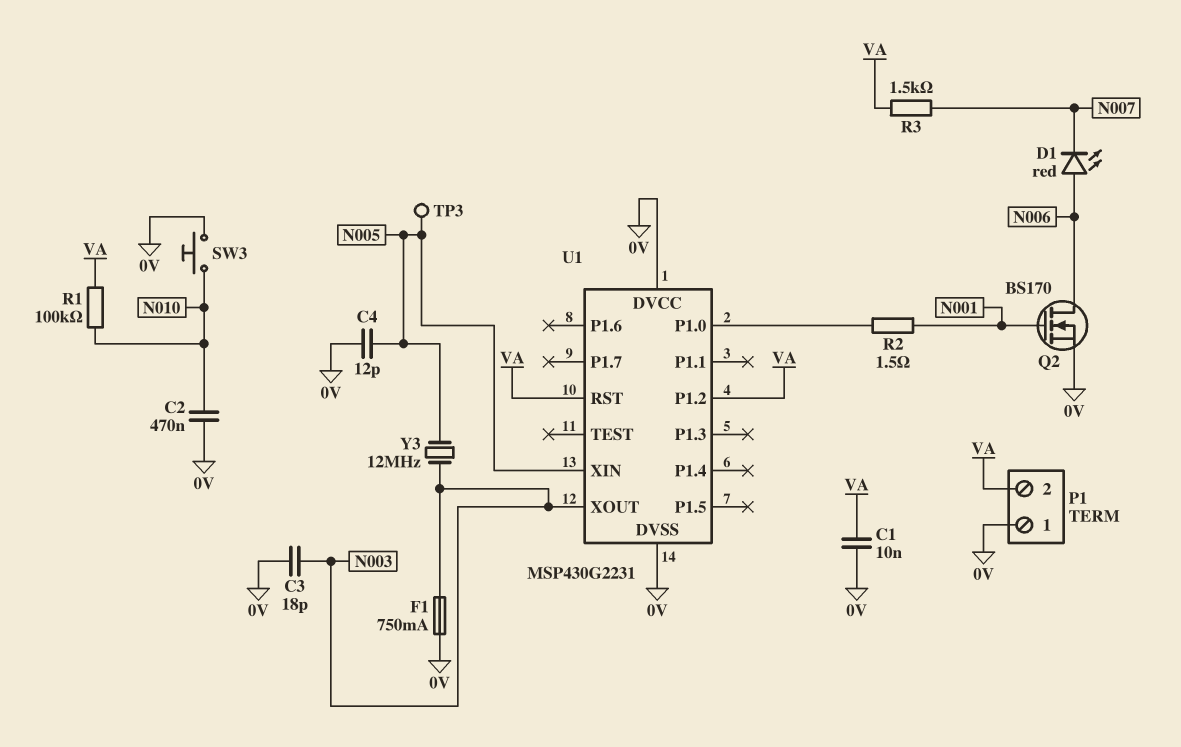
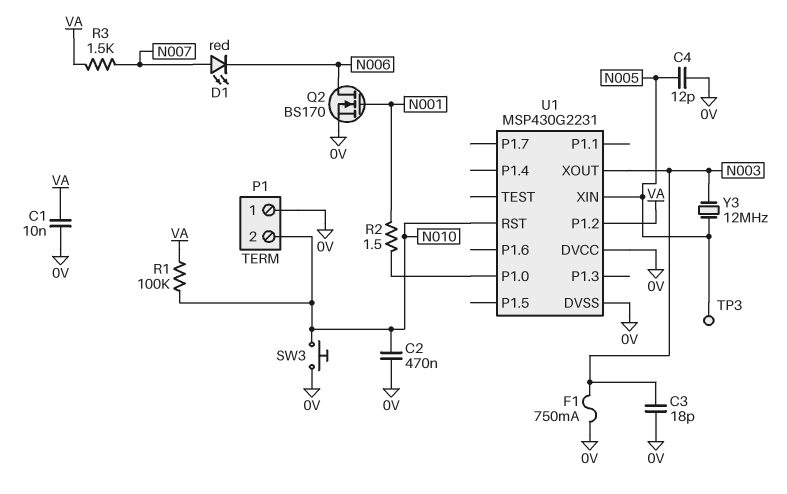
D1: LED red (A N006, K N007) -> LED red (A N007, K N006)
P1 pin 2: VA -> N010
U1 pin RST: VA -> N010

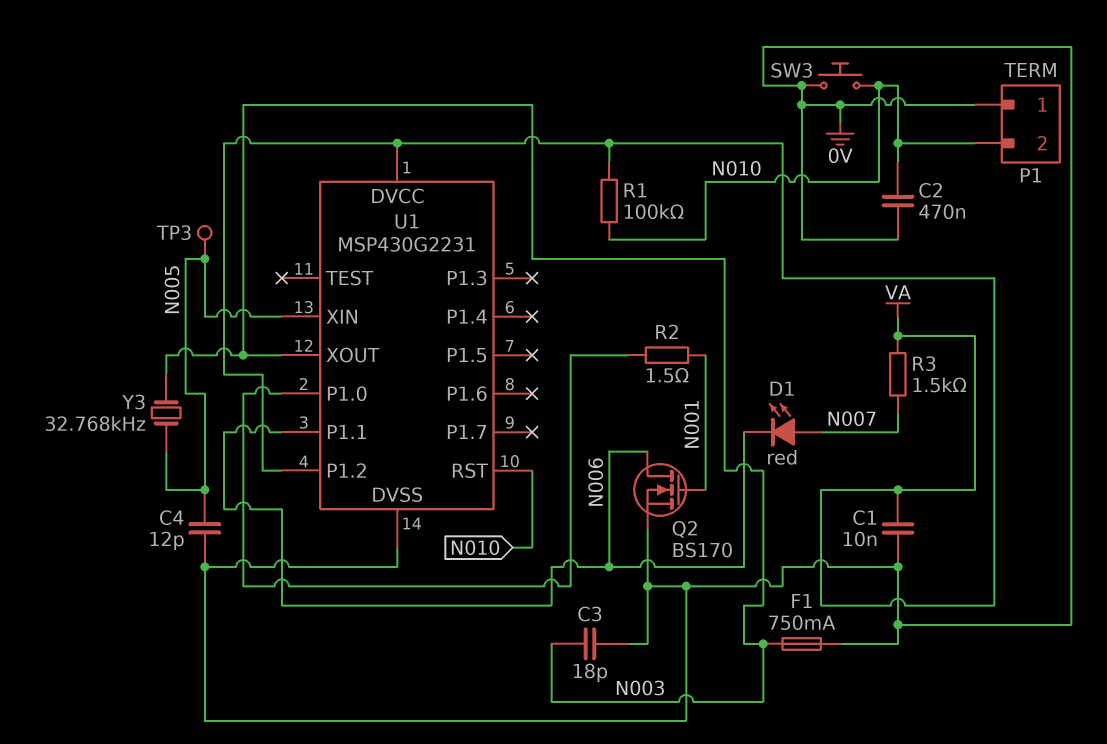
U1 pin DVCC: 0V -> VA
U1 pin P1.1: none -> N006
Y3: 12MHz (N003, N005) -> 32.768kHz (N003, N005)

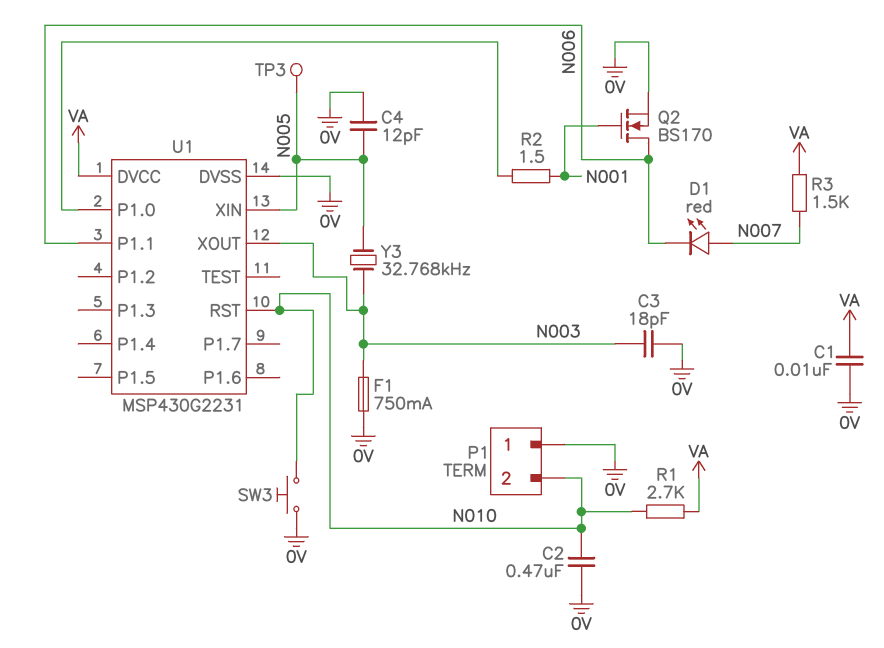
R1: 100k (N010, VA) -> 2.7k (N010, VA)
U1 pin P1.2: VA -> none

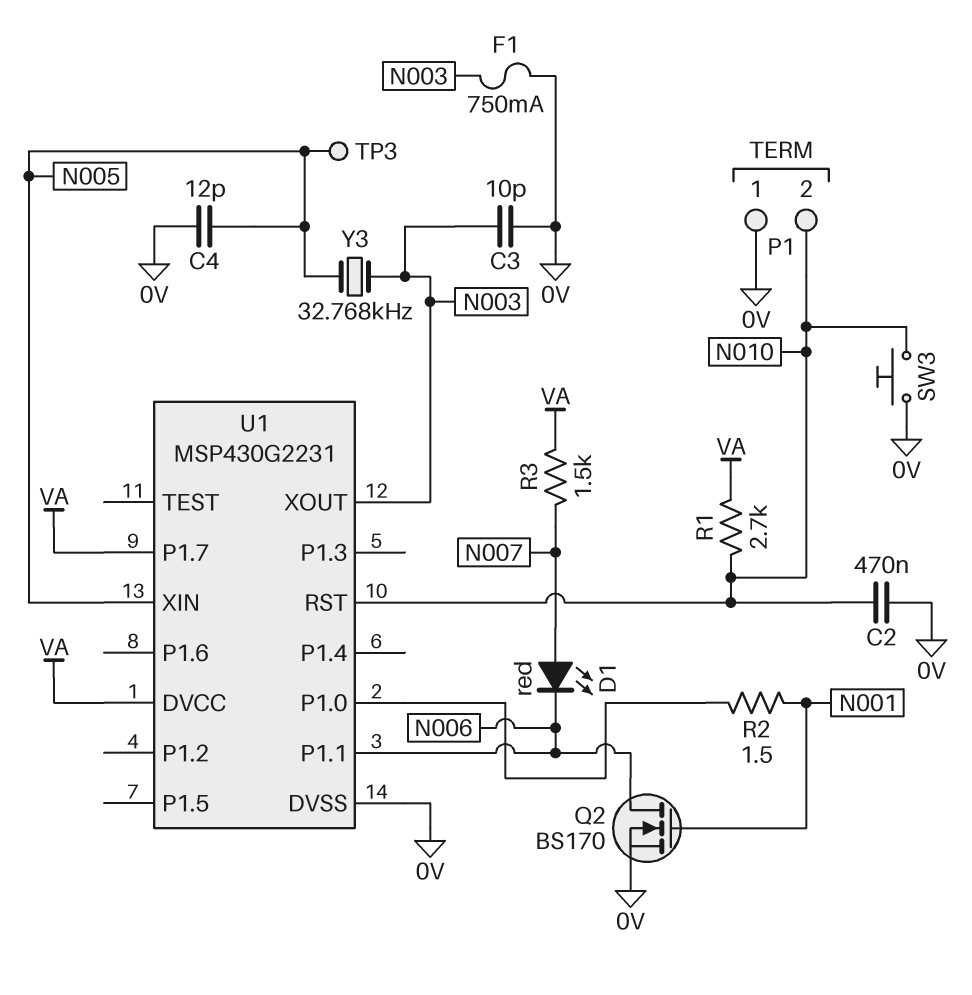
C1: 10nF (0V, VA) -> none
C3: 18pF (0V, N003) -> 10pF (0V, N003)
U1 pin P1.7: none -> VA

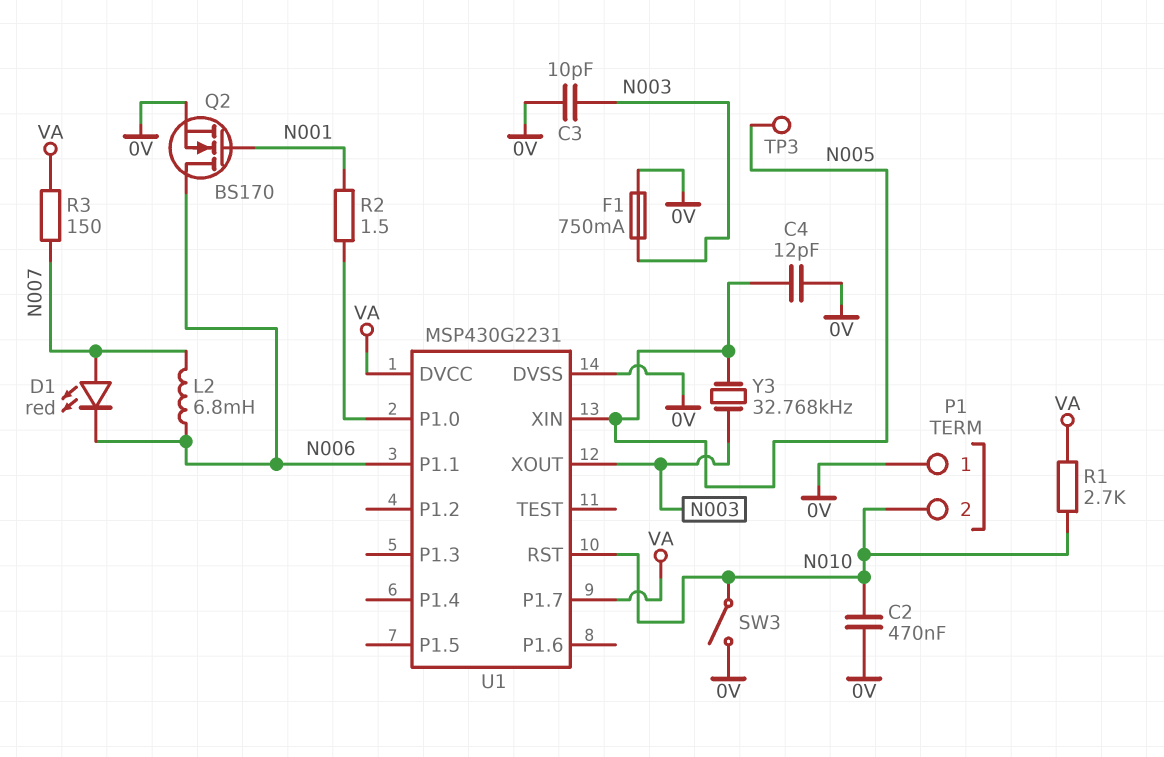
L2: none -> 6.8mH (N006, N007)
R3: 1.5k (N007, VA) -> 150 (N007, VA)
SW3: button (0V, N010) -> switch (0V, N010)

